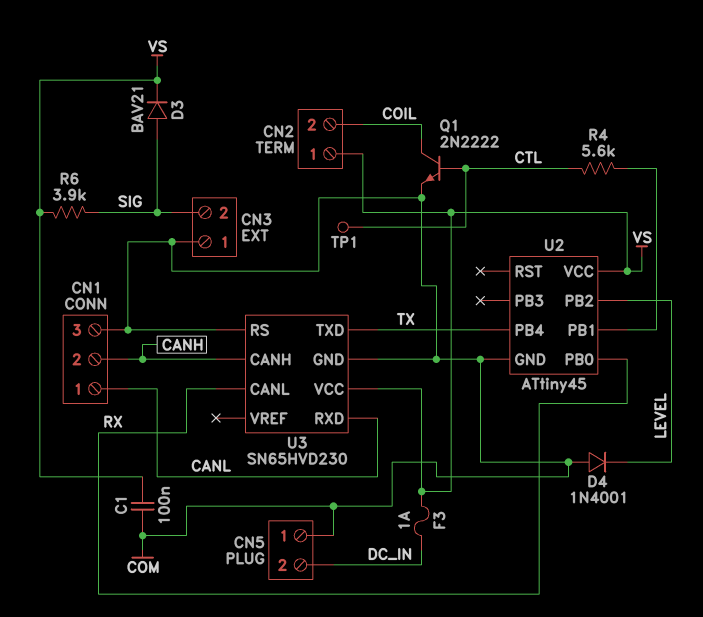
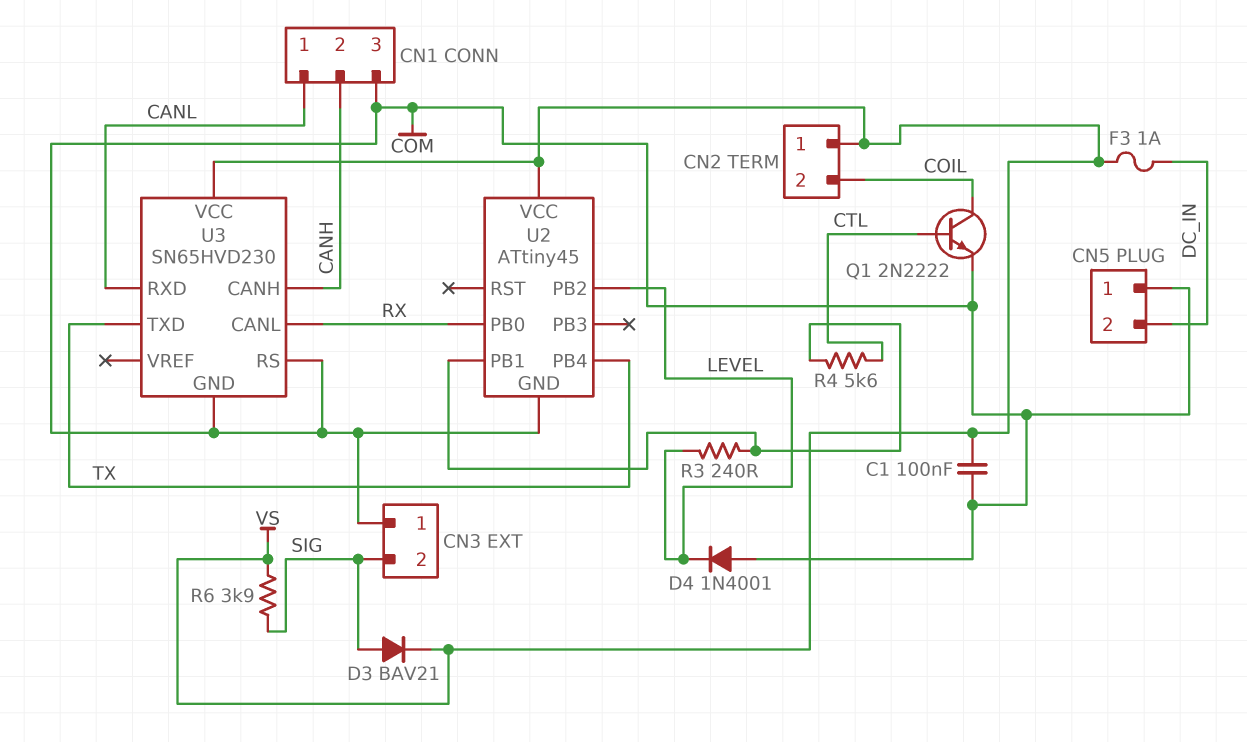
R3: none -> 240 (LEVEL, U2/PB1)
TP1: test point (CTL) -> none

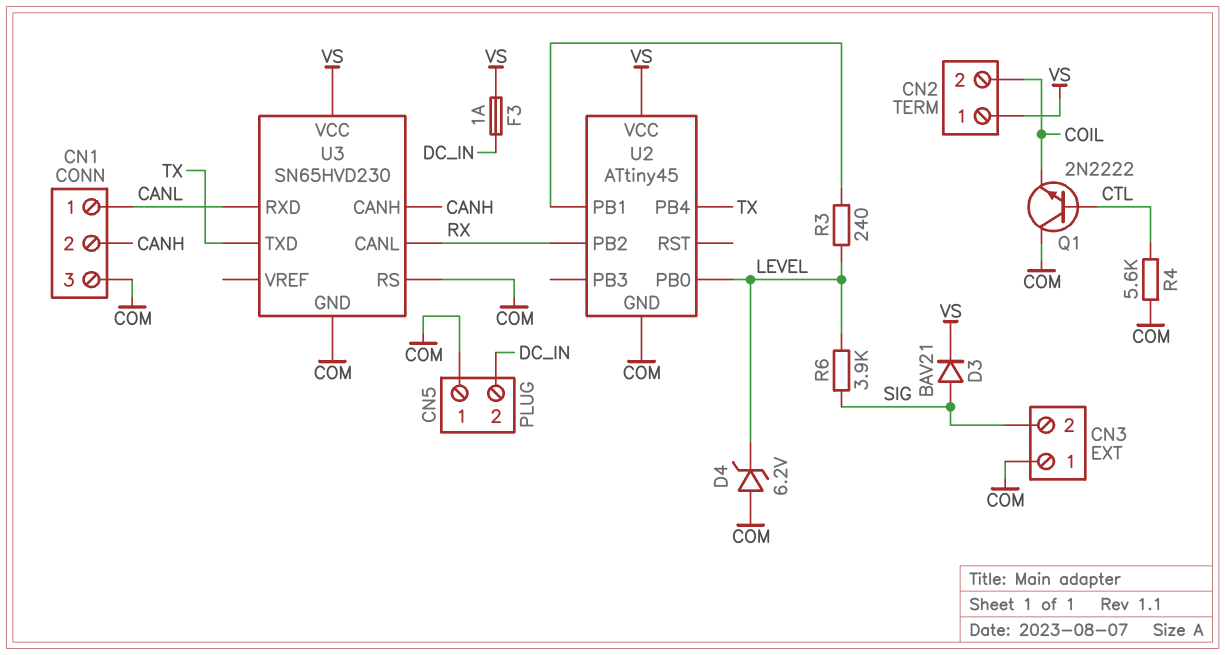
C1: 100nF (COM, VS) -> none
D4: diode 1N4001 (A COM, K LEVEL) -> zener 6.2V (A COM, K LEVEL)
Q1: NPN 2N2222 (B CTL, C COIL, E COM) -> NPN 2N2222 (B CTL, C COM, E COIL)
R4: 5.6k (CTL, U2/PB1) -> 5.6k (COM, CTL)
R6: 3.9k (SIG, VS) -> 3.9k (LEVEL, SIG)
U2 pin PB0: RX -> LEVEL
U2 pin PB2: LEVEL -> RX

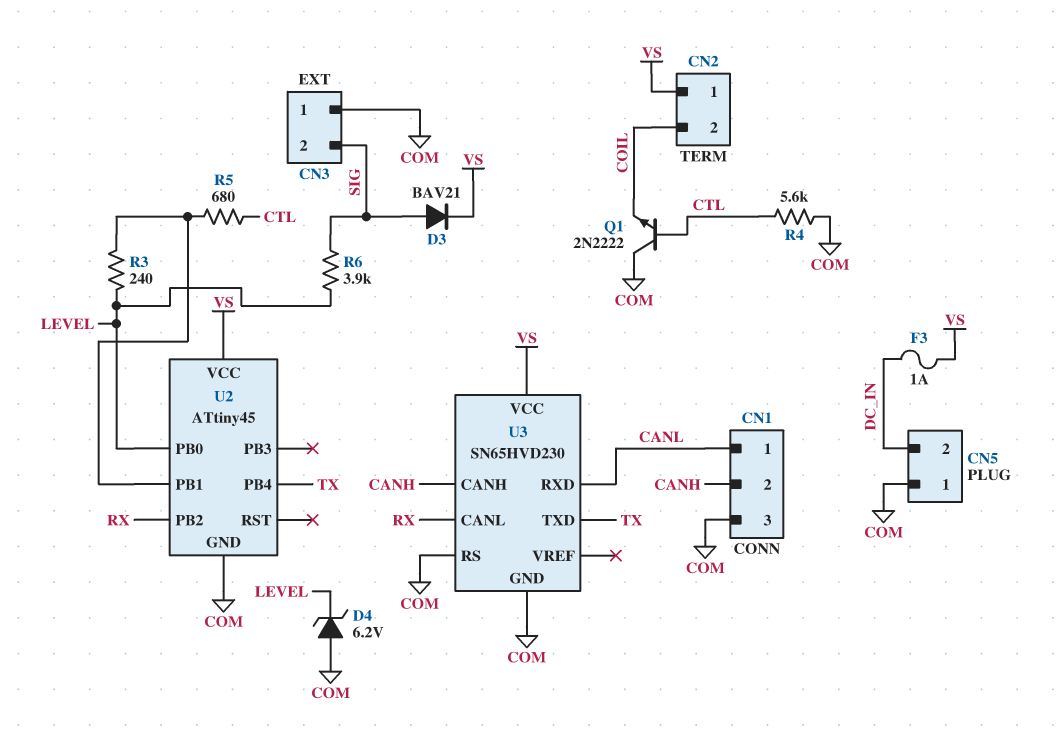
R5: none -> 680 (CTL, U2/PB1)

